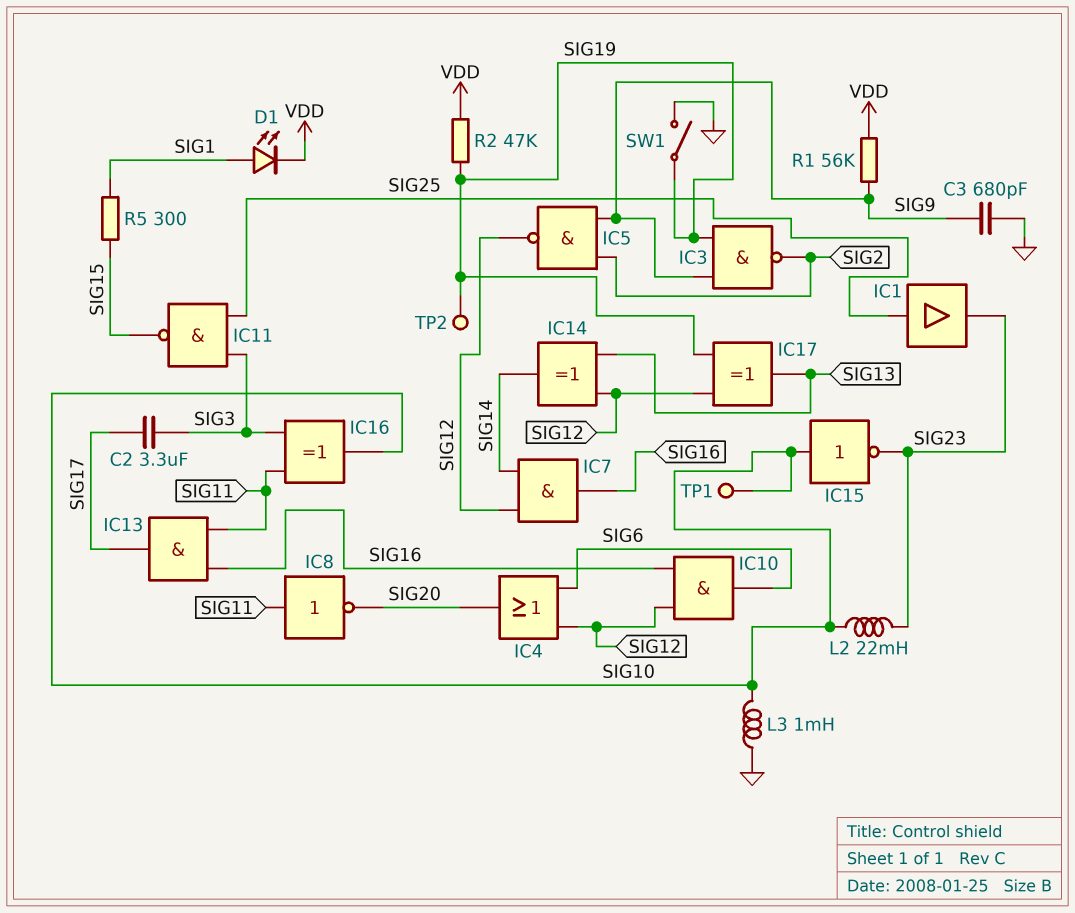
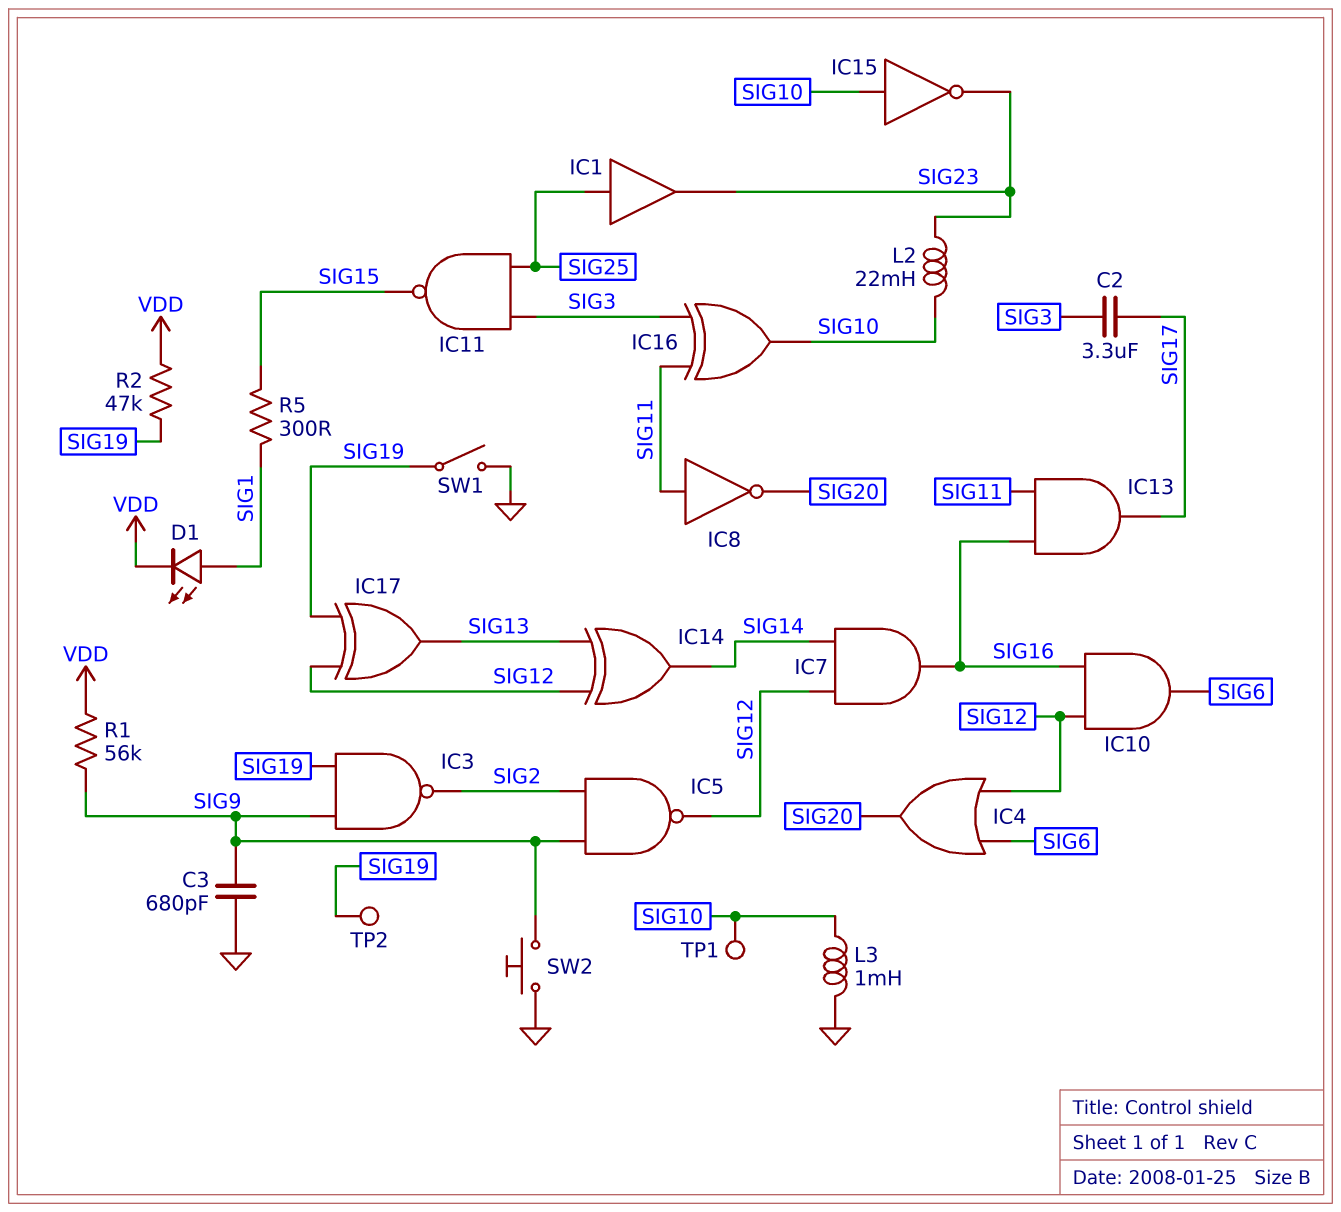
SW2: none -> button (GND, SIG9)

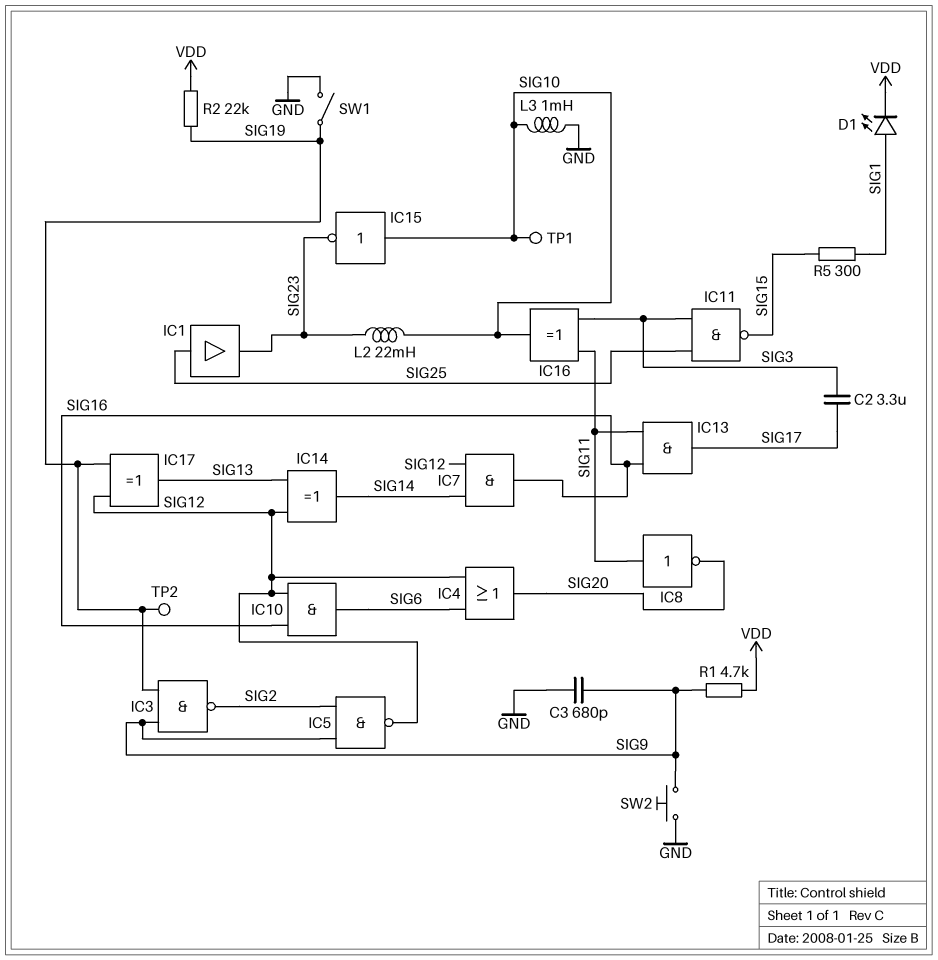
R1: 56k (SIG9, VDD) -> 4.7k (SIG9, VDD)
R2: 47k (SIG19, VDD) -> 22k (SIG19, VDD)

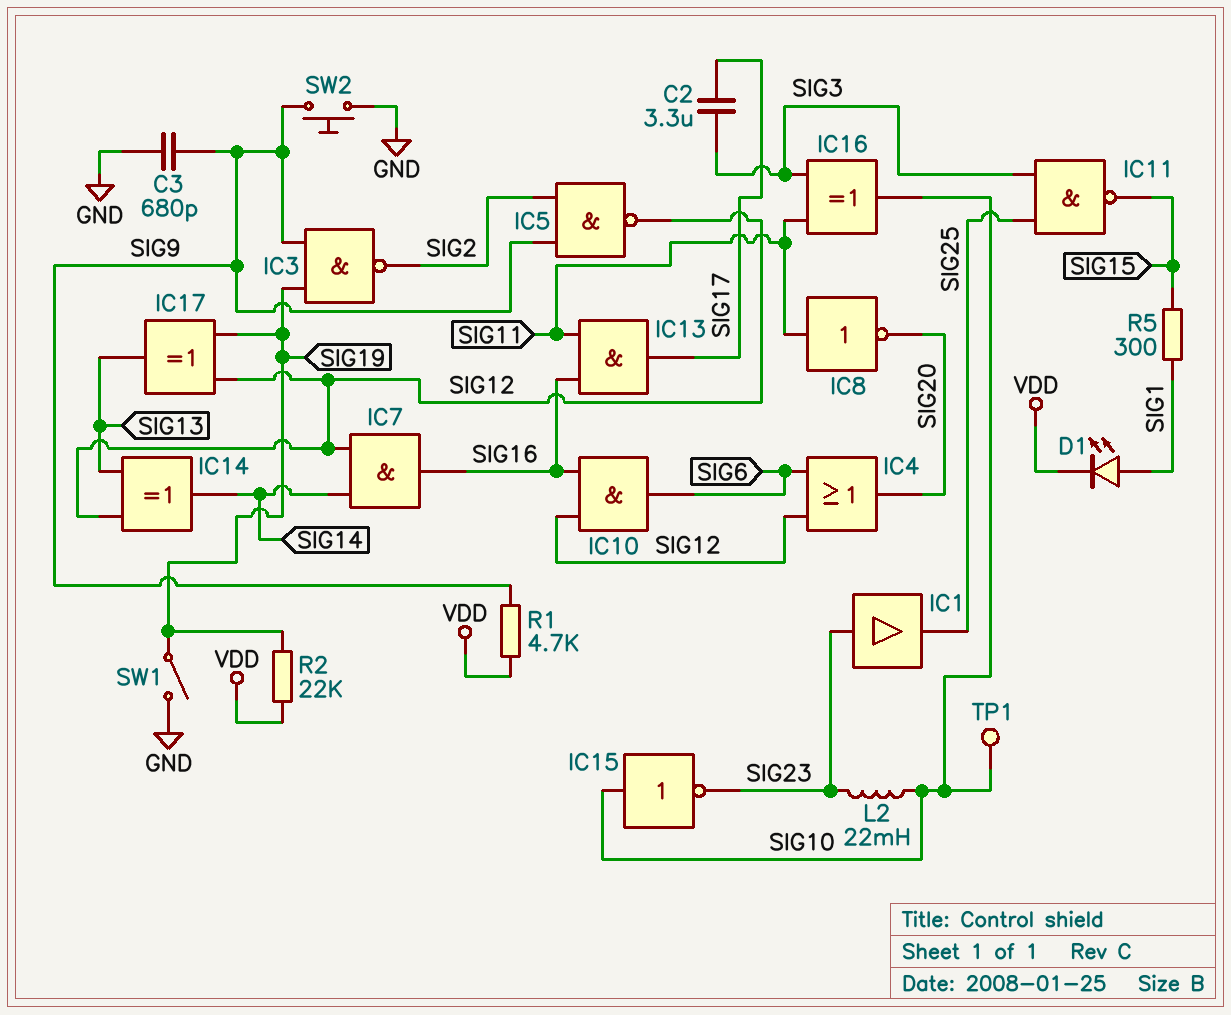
IC1: buffer (in SIG25, out SIG23) -> buffer (in SIG23, out SIG25)
L3: 1mH (GND, SIG10) -> none
TP2: test point (SIG19) -> none

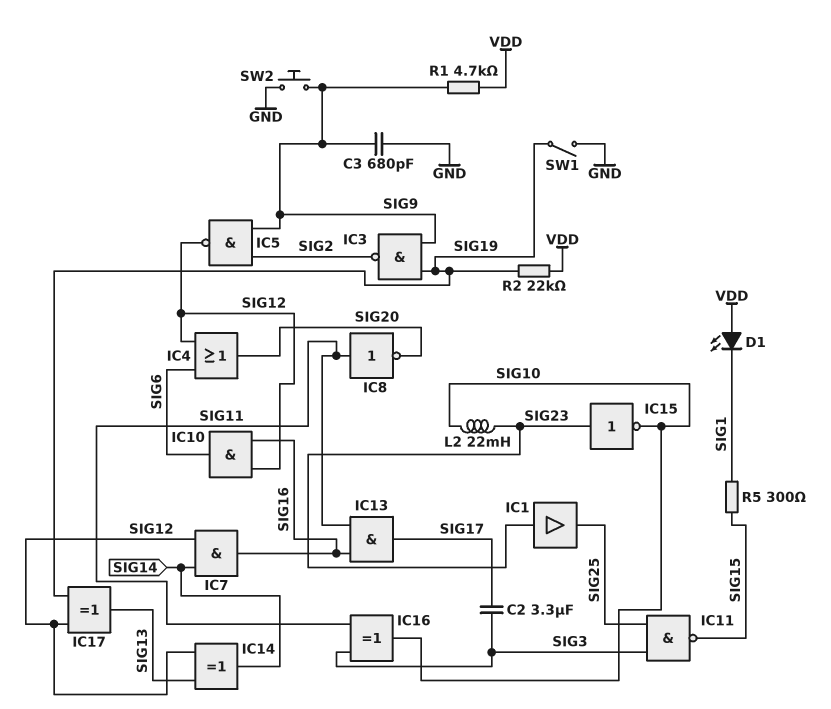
D1: LED (A SIG1, K VDD) -> LED (A VDD, K SIG1)
IC15: NOT (in SIG10, out SIG23) -> NOT (in SIG23, out SIG10)
TP1: test point (SIG10) -> none

